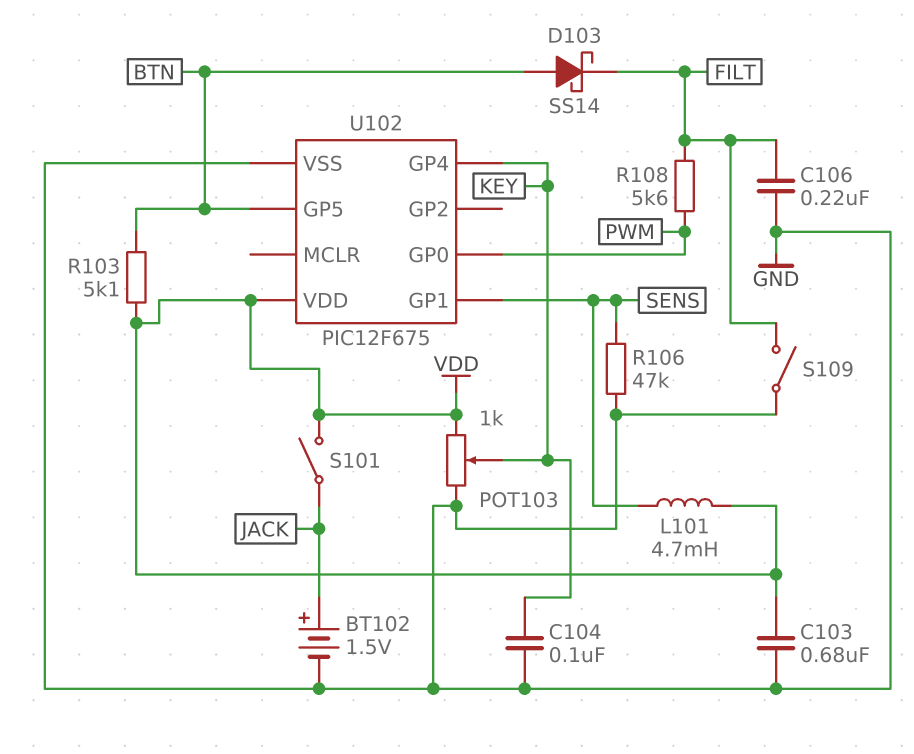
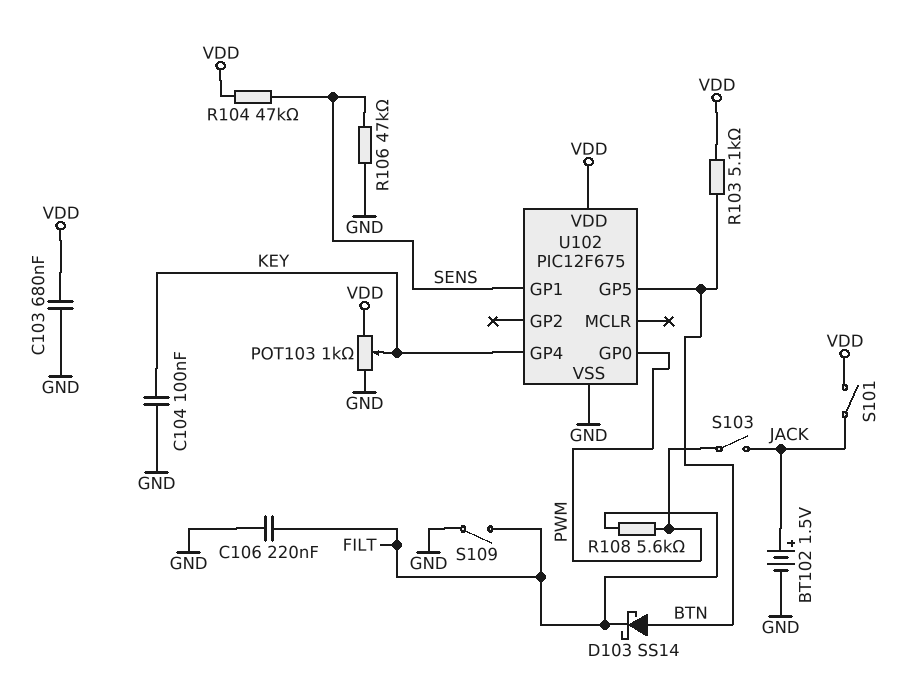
L101: 4.7mH (SENS, VDD) -> none
R104: none -> 47k (SENS, VDD)
S103: none -> switch (JACK, PWM)

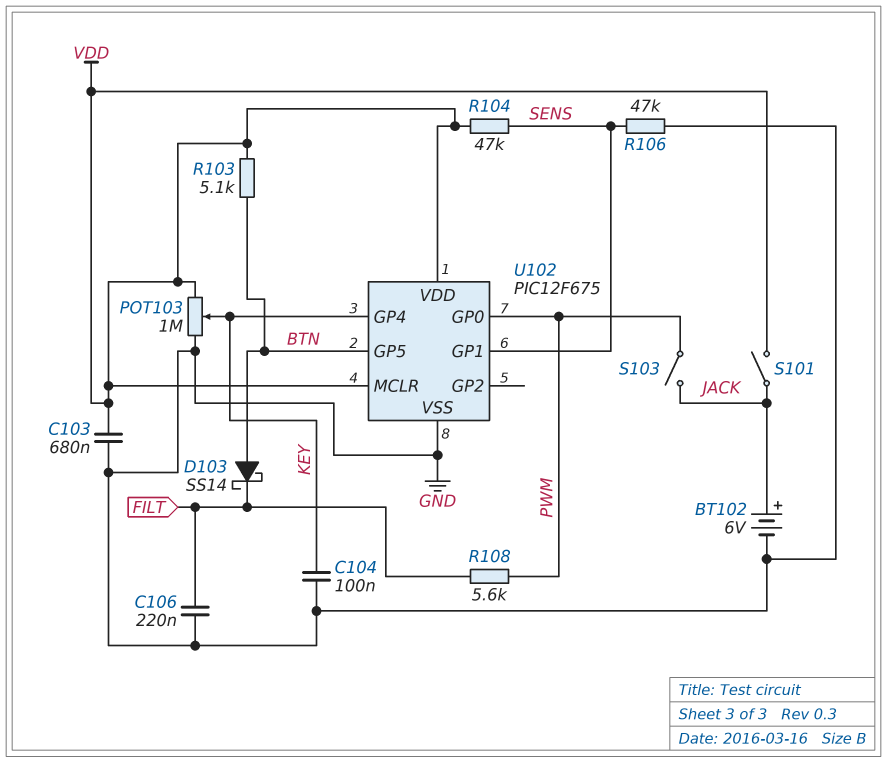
BT102: 1.5V (plus JACK, minus GND) -> 6V (plus JACK, minus GND)
POT103: 1k (GND, VDD, wiper KEY) -> 1M (GND, VDD, wiper KEY)
S109: switch (FILT, GND) -> none
U102 pin MCLR: none -> VDD

